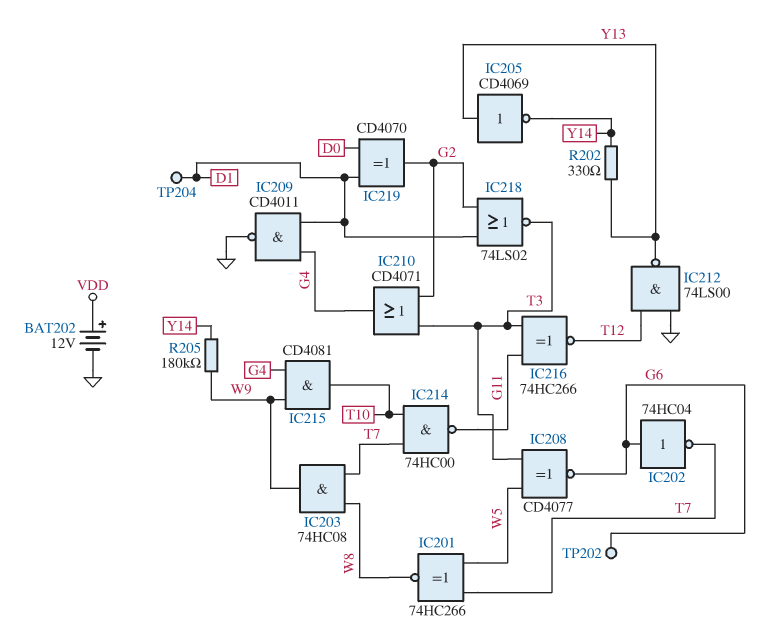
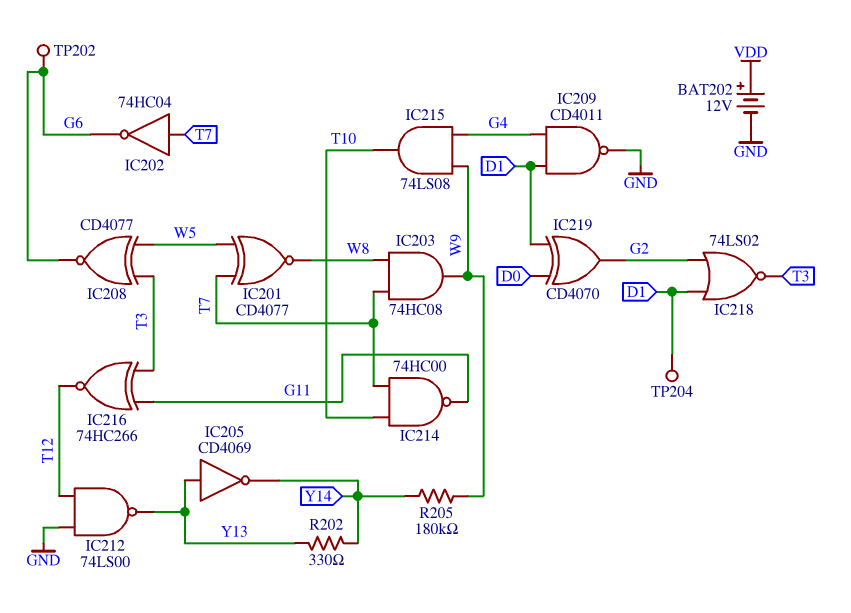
IC201: XNOR 74HC266 (in T7, in W5, out W8) -> XNOR CD4077 (in T7, in W5, out W8)
IC202: NOT 74HC04 (in G6, out T7) -> NOT 74HC04 (in T7, out G6)
IC210: OR CD4071 (in G2, in T3, out G4) -> none
IC215: AND CD4081 (in G4, in W9, out T10) -> AND 74LS08 (in G4, in W9, out T10)

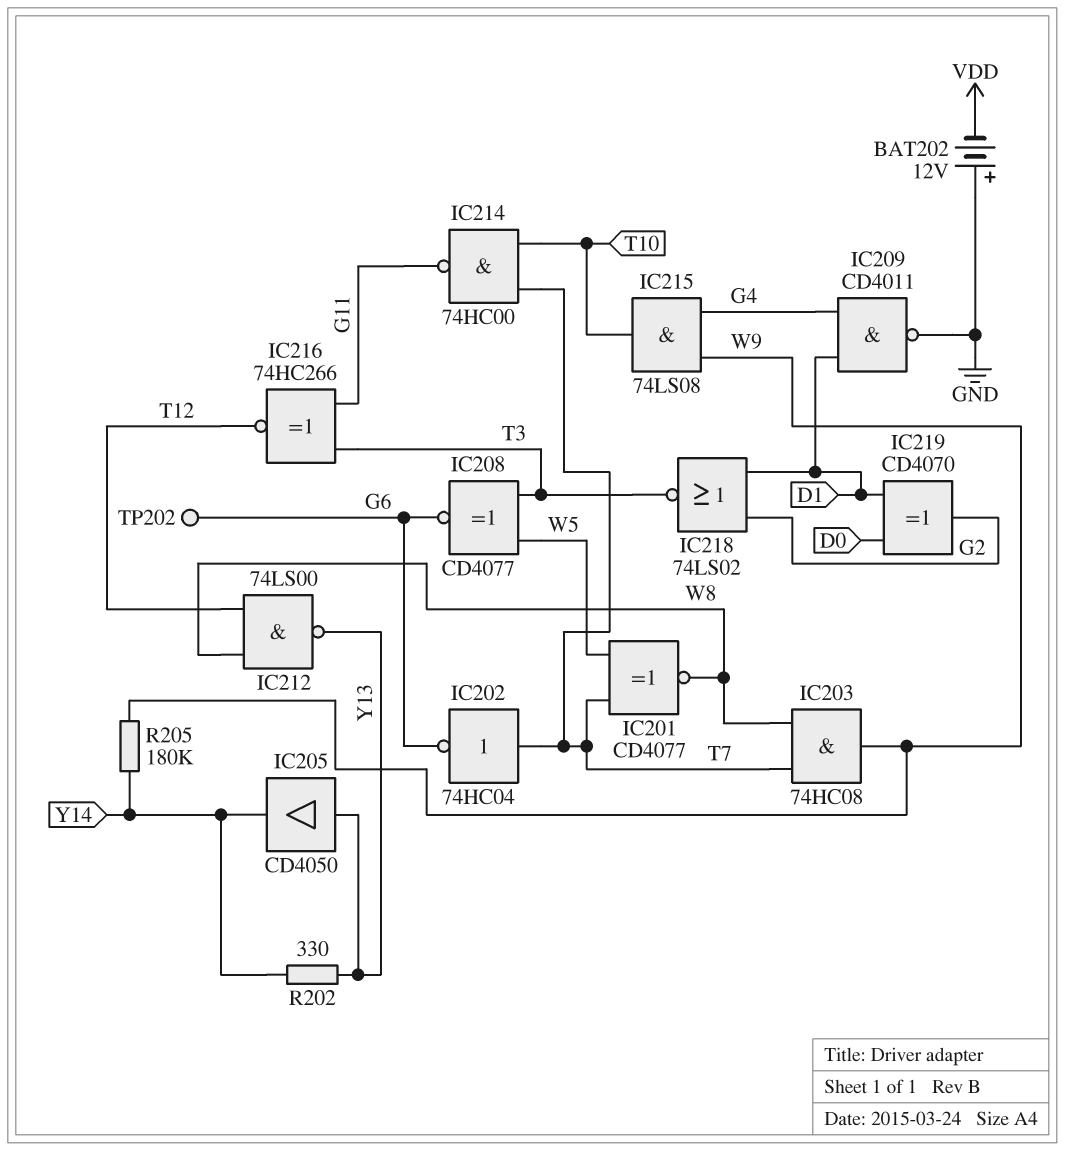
BAT202: 12V (plus VDD, minus GND) -> 12V (plus GND, minus VDD)
IC205: NOT CD4069 (in Y13, out Y14) -> buffer CD4050 (in Y13, out Y14)
IC212: NAND 74LS00 (in GND, in T12, out Y13) -> NAND 74LS00 (in T12, in W8, out Y13)
TP204: test point (D1) -> none

